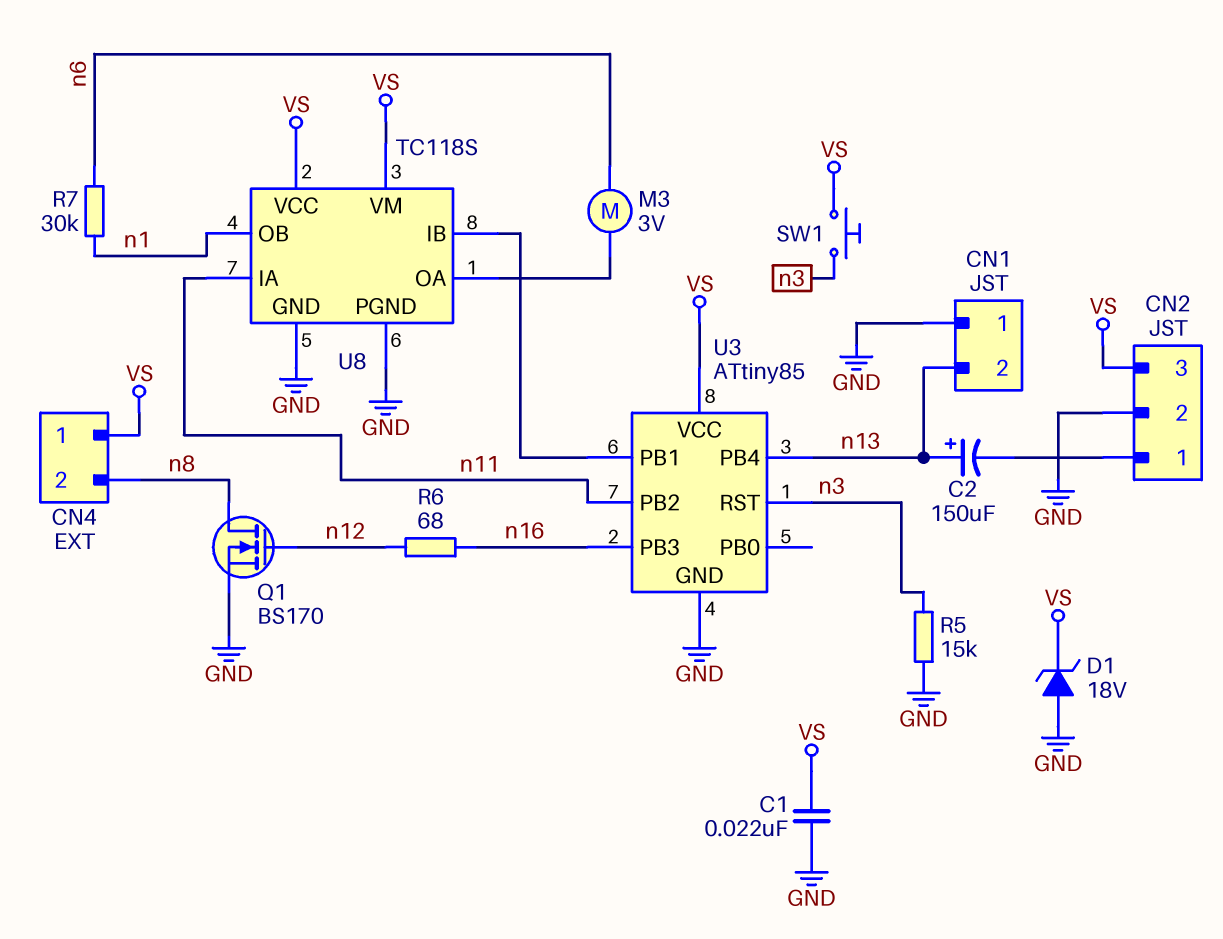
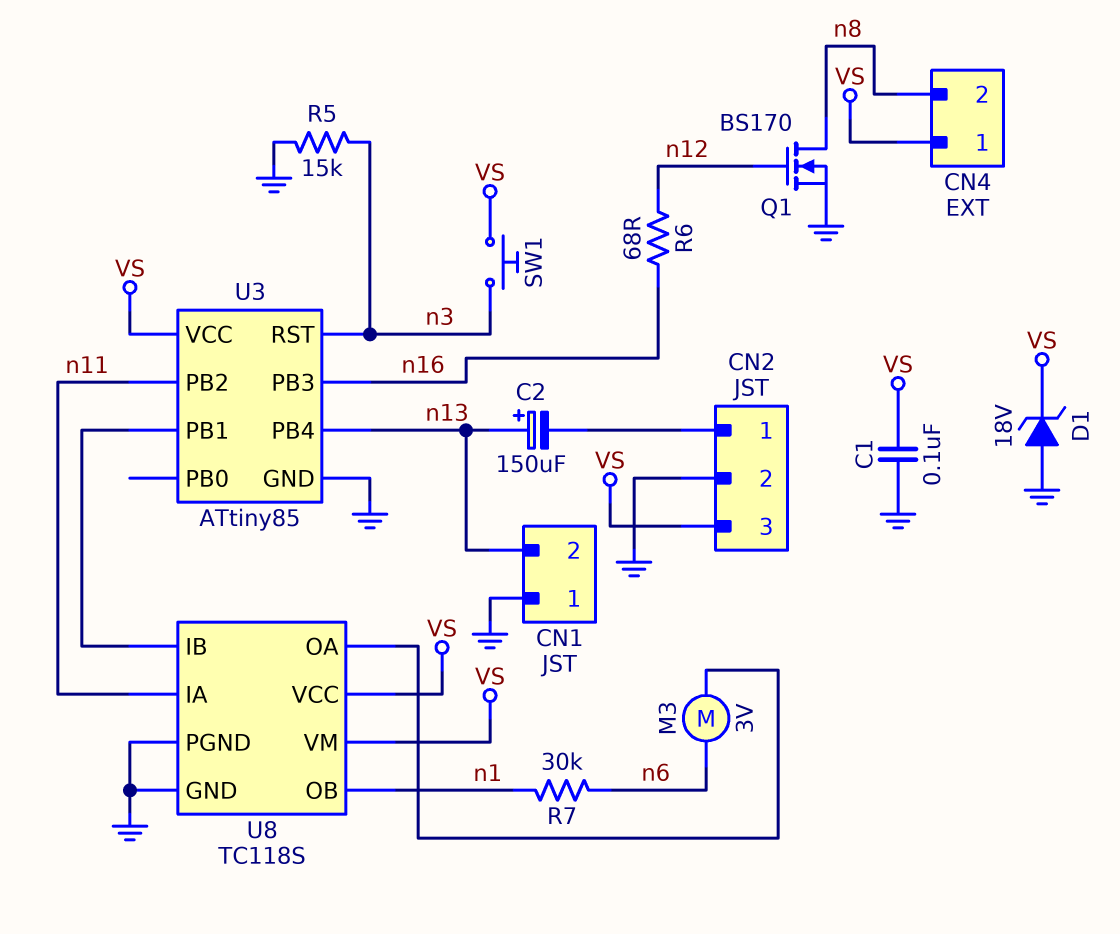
C1: 22nF (GND, VS) -> 100nF (GND, VS)

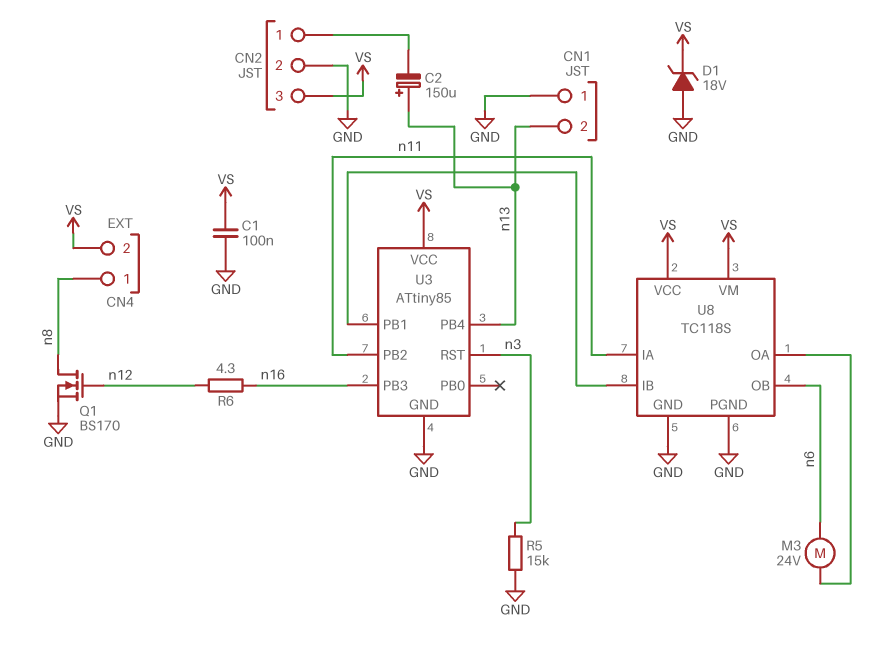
CN4 pin 1: VS -> n8
CN4 pin 2: n8 -> VS
M3: motor 3V (U8/OA, n6) -> motor 24V (U8/OA, n6)
R6: 68 (n12, n16) -> 4.3 (n12, n16)
R7: 30k (n1, n6) -> none
SW1: button (VS, n3) -> none
U8 pin OB: n1 -> n6

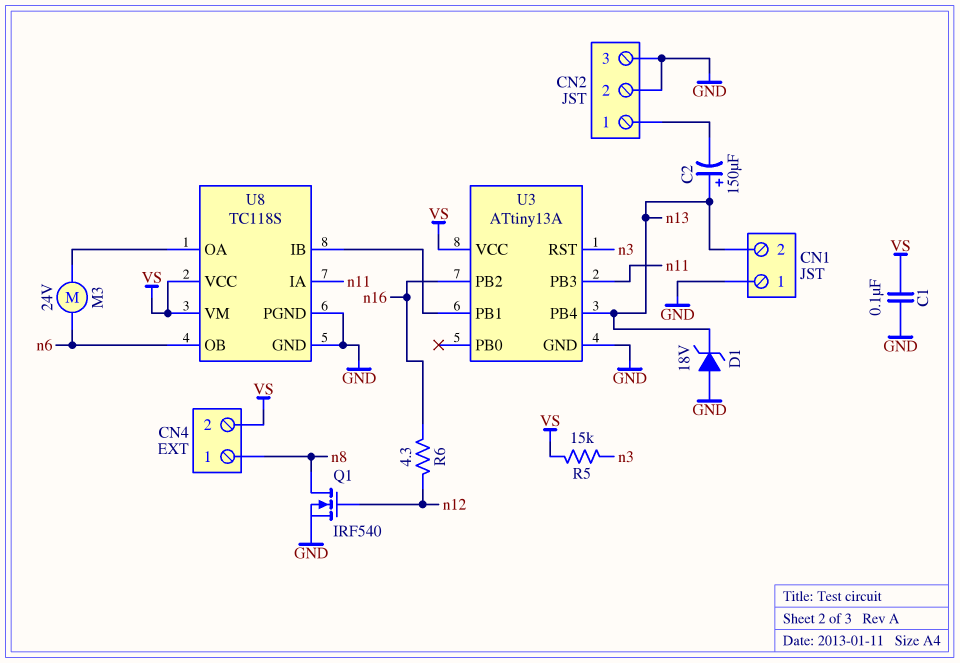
CN2 pin 3: VS -> GND
D1: zener 18V (A GND, K VS) -> zener 18V (A GND, K n13)
Q1: NMOS BS170 (G n12, D n8, S GND) -> NMOS IRF540 (G n12, D n8, S GND)
R5: 15k (GND, n3) -> 15k (VS, n3)
U3: ATtiny85 -> ATtiny13A
U3 pin PB2: n11 -> n16
U3 pin PB3: n16 -> n11

